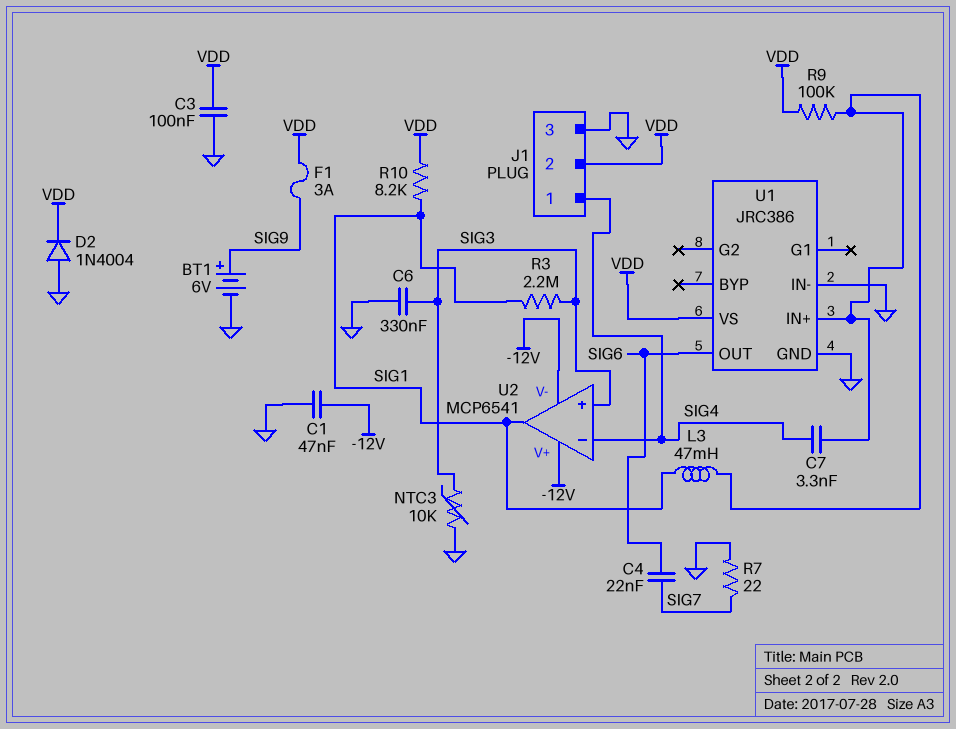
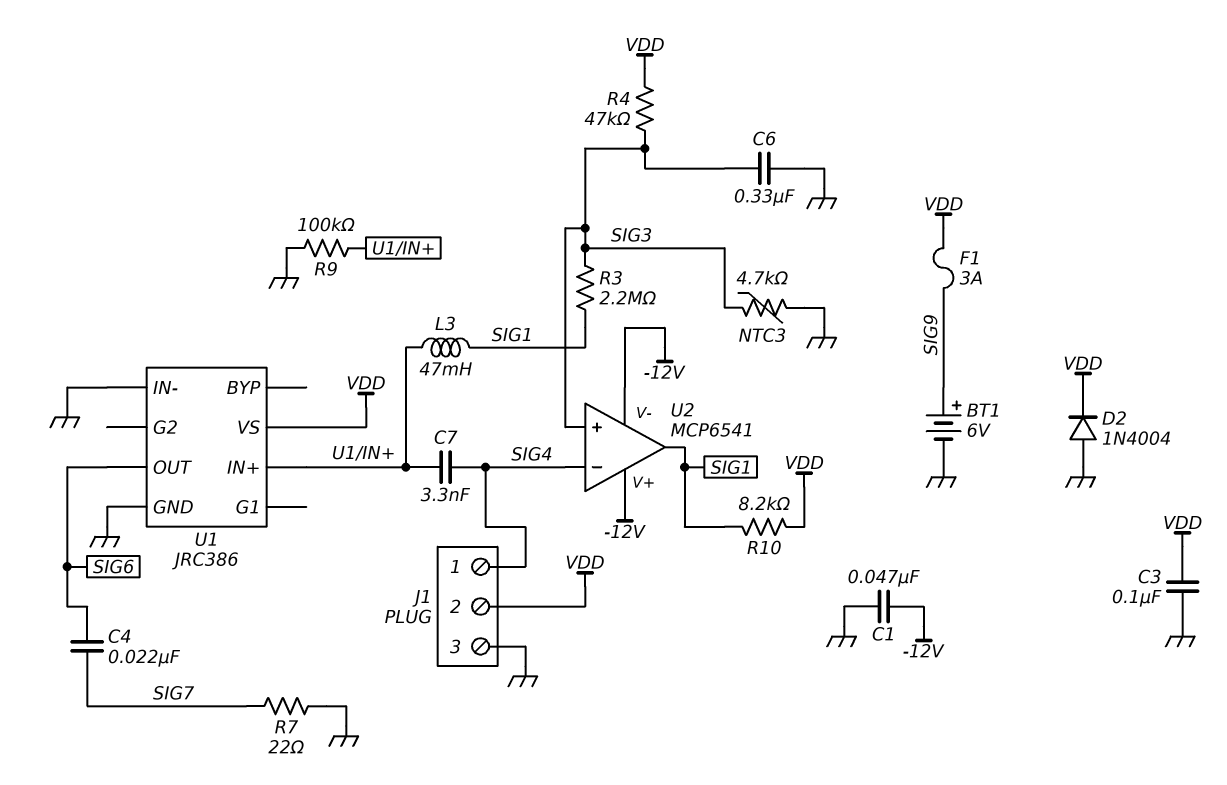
NTC3: 10k (GND, SIG3) -> 4.7k (GND, SIG3)
R4: none -> 47k (SIG3, VDD)
R9: 100k (U1/IN+, VDD) -> 100k (GND, U1/IN+)

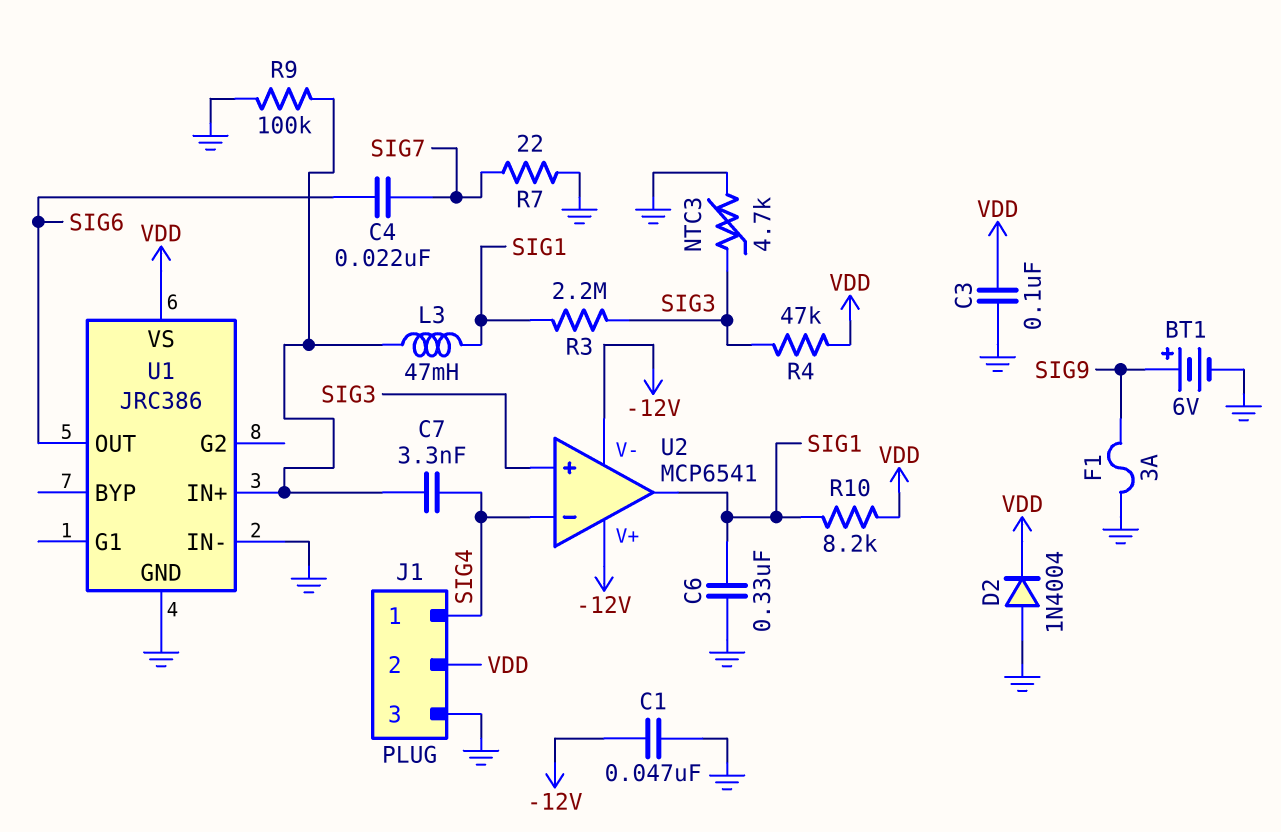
C6: 330nF (GND, SIG3) -> 330nF (GND, SIG1)
F1: 3A (SIG9, VDD) -> 3A (GND, SIG9)

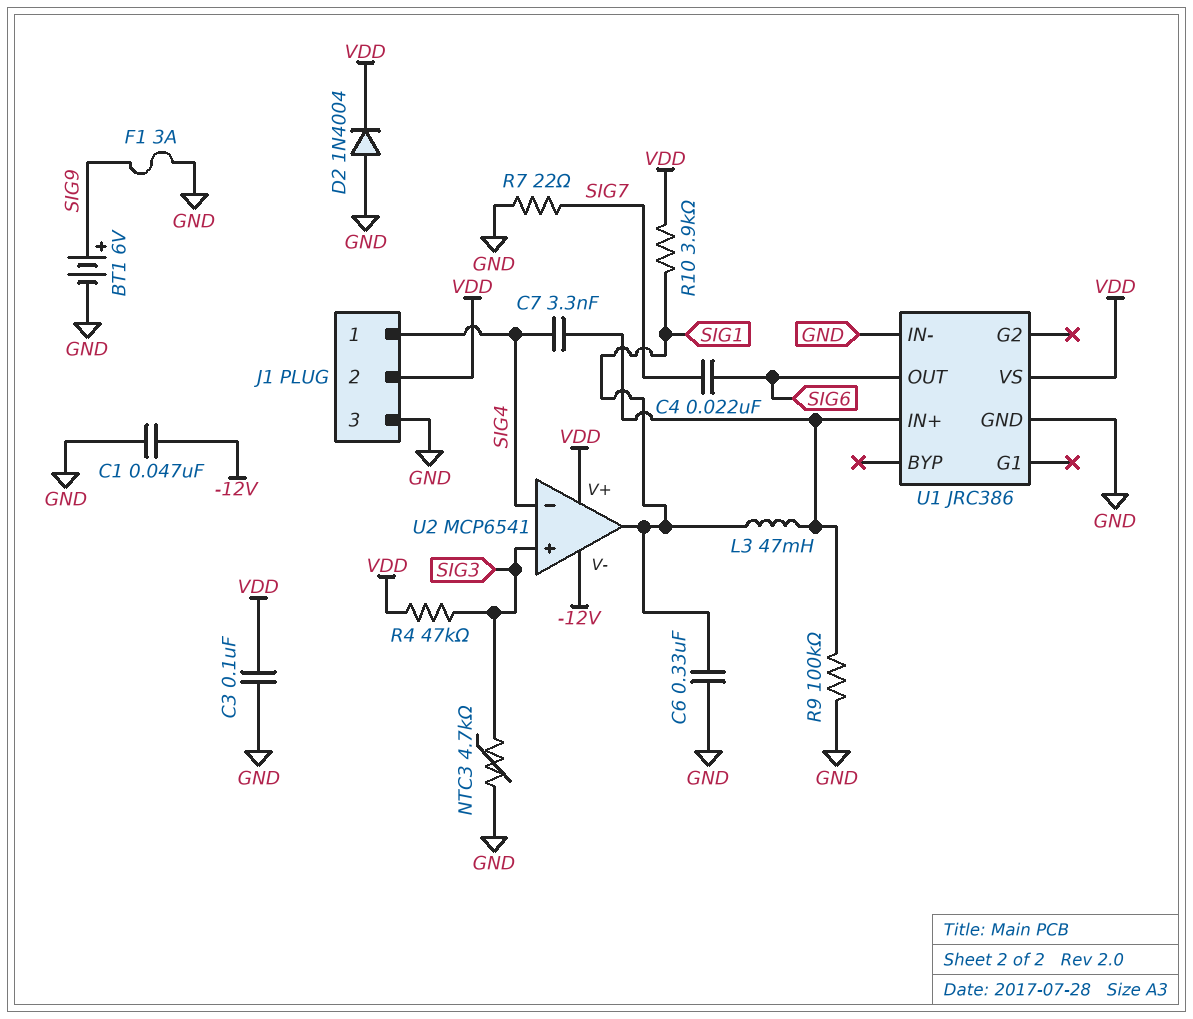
R3: 2.2M (SIG1, SIG3) -> none
R10: 8.2k (SIG1, VDD) -> 3.9k (SIG1, VDD)
U2 pin V+: -12V -> VDD

